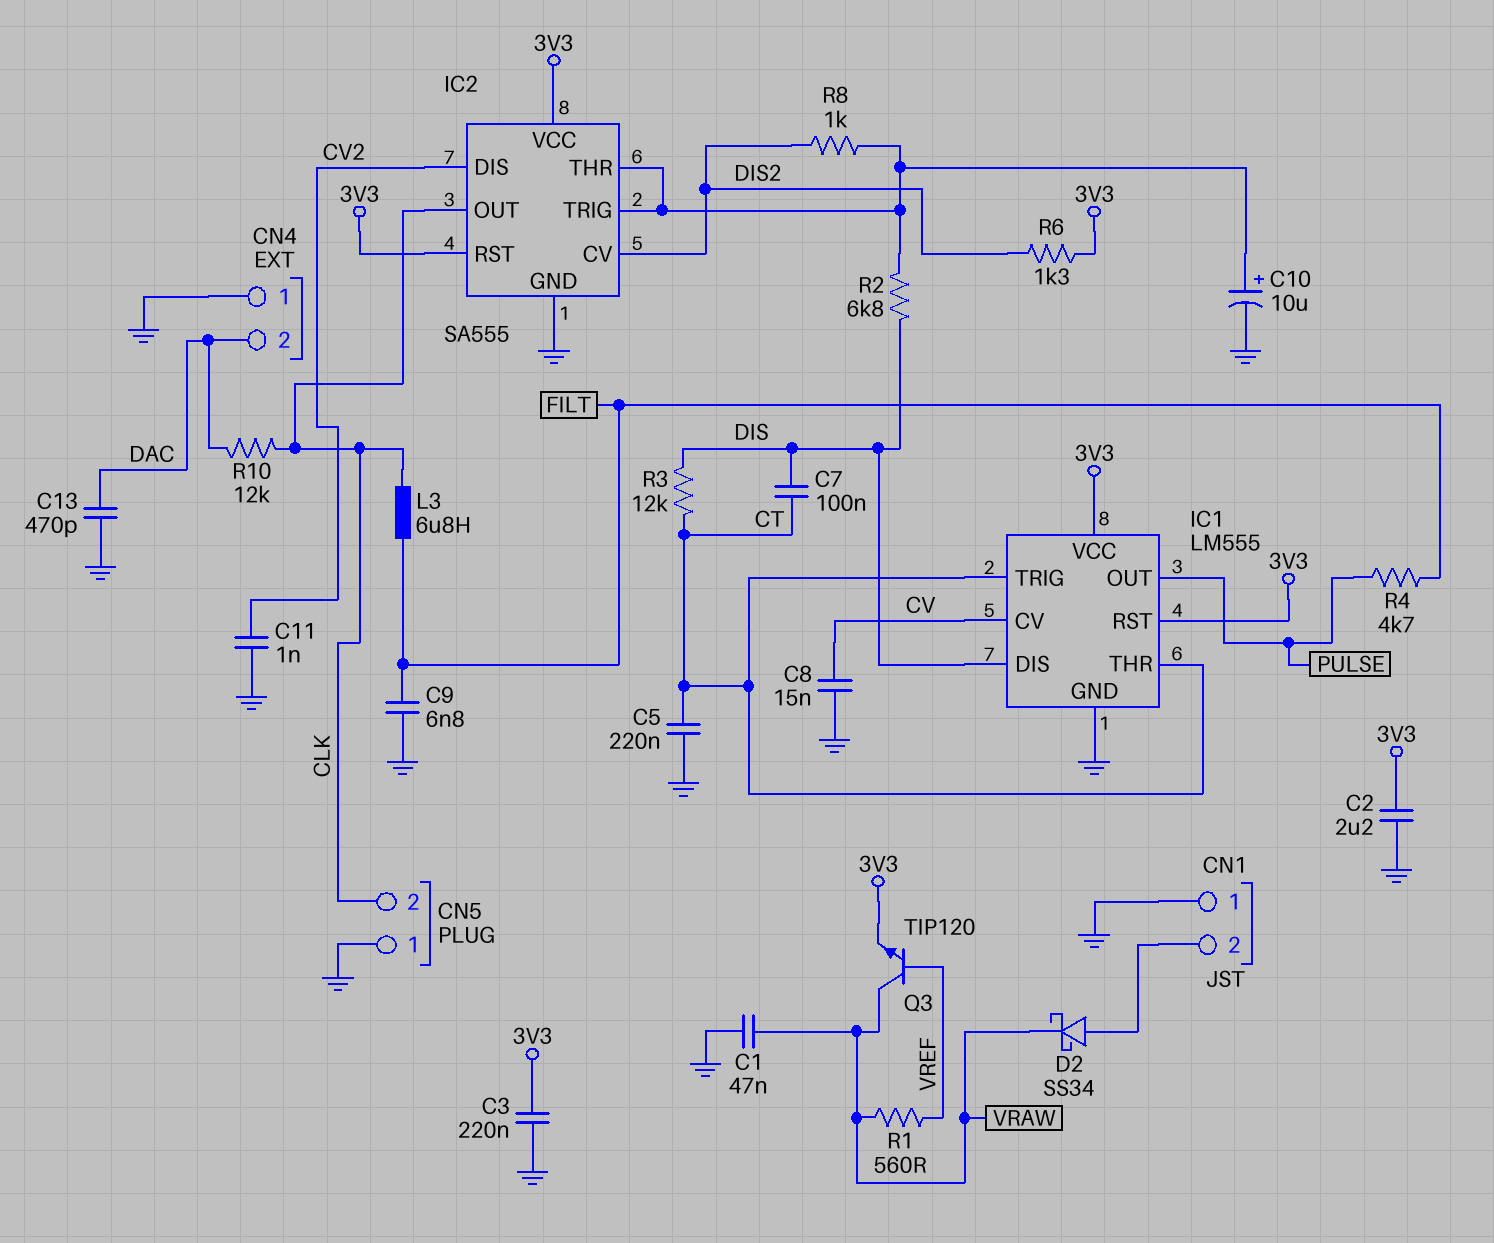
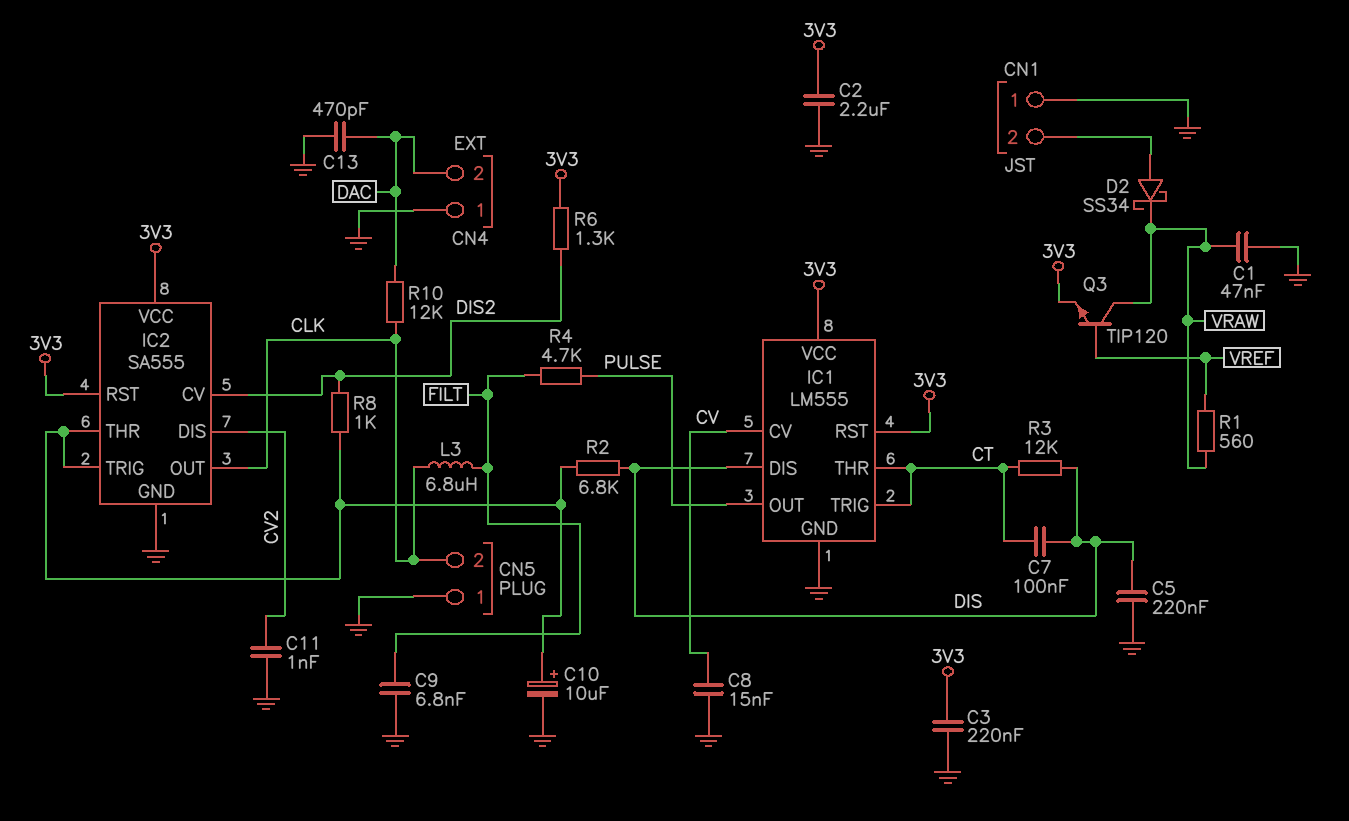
C5: 220nF (CT, GND) -> 220nF (DIS, GND)

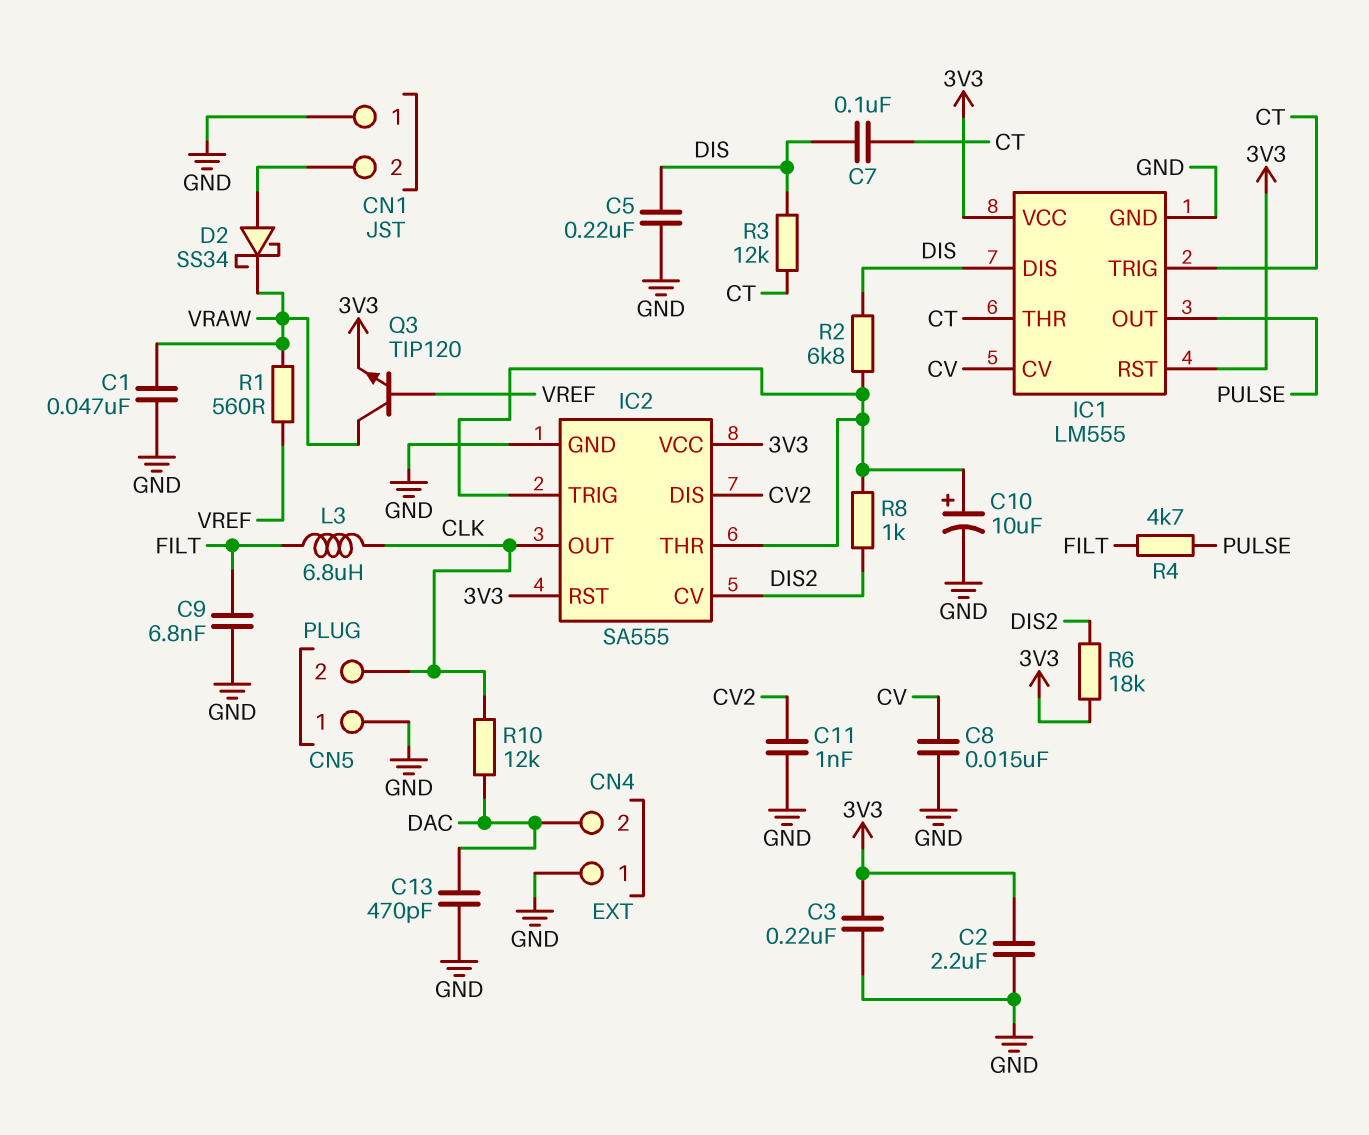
R6: 1.3k (3V3, DIS2) -> 18k (3V3, DIS2)

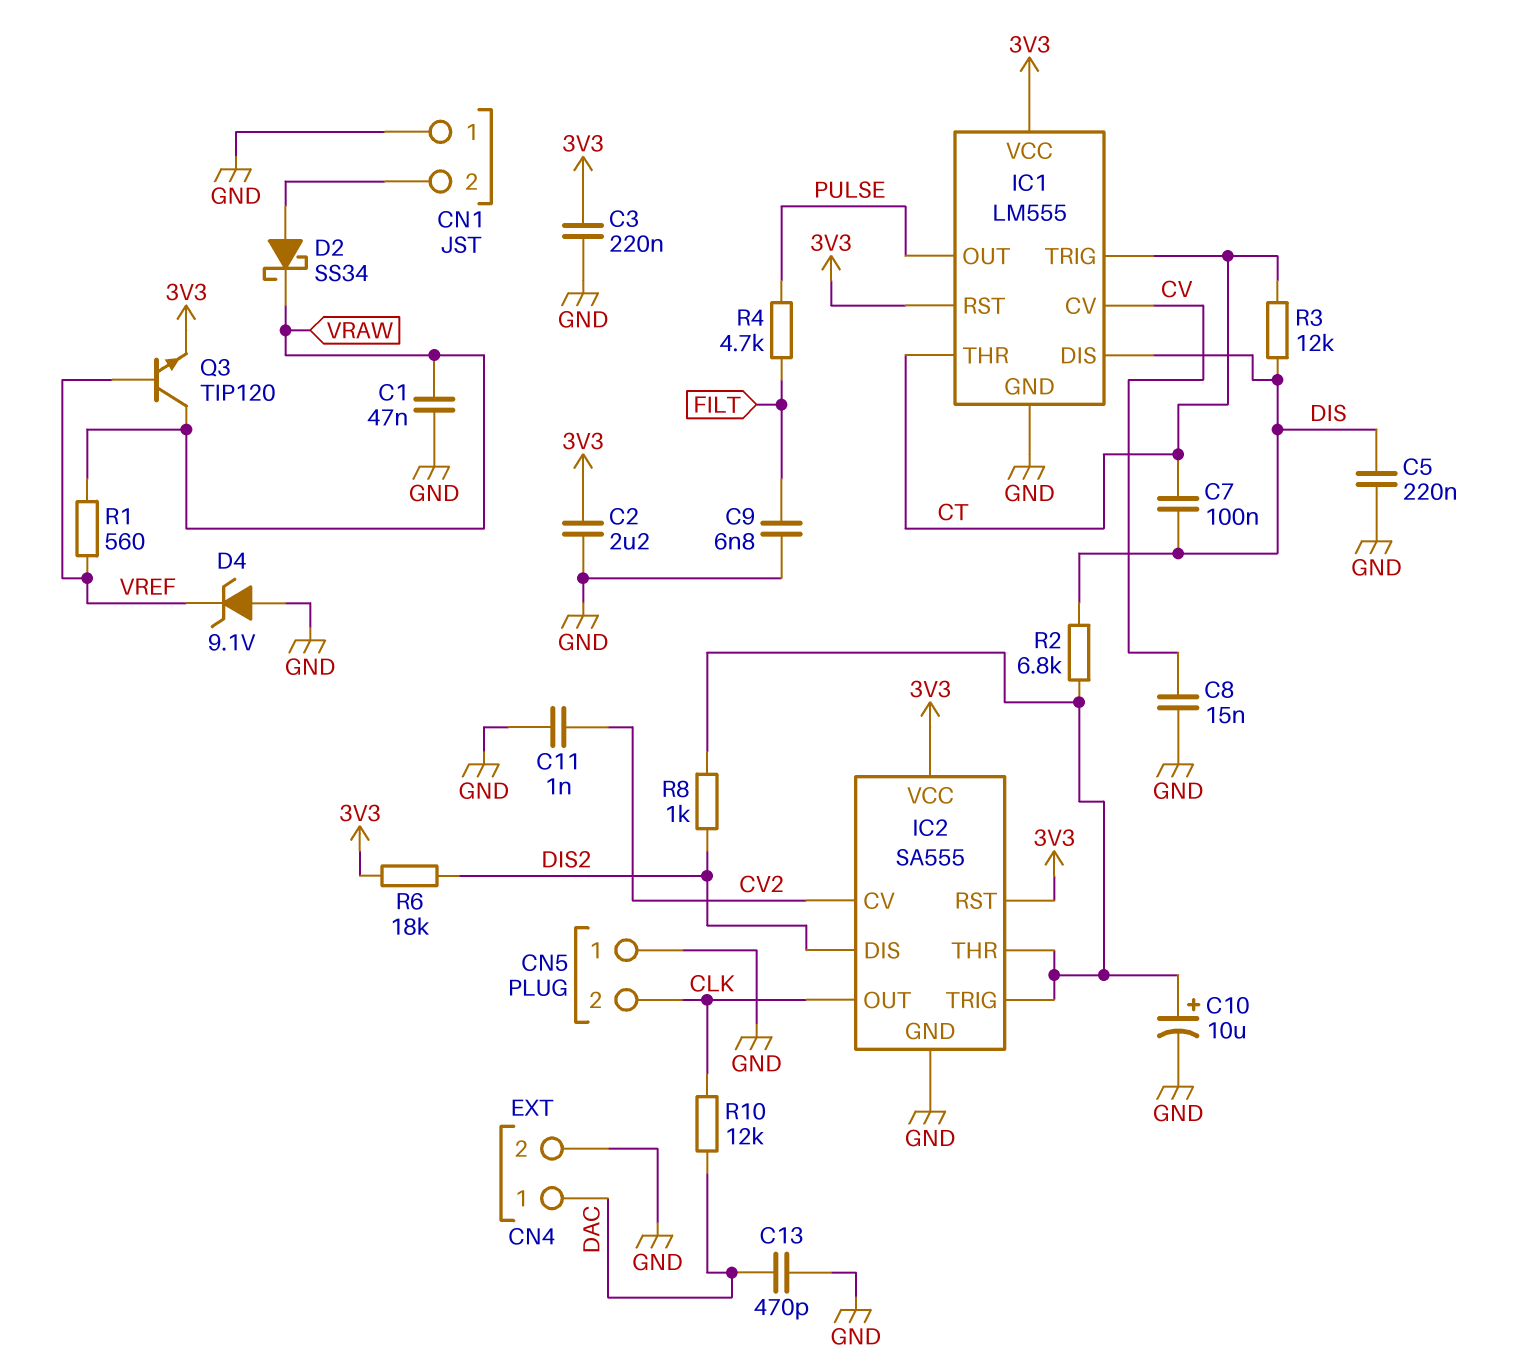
CN4 pin 1: GND -> DAC
CN4 pin 2: DAC -> GND
D4: none -> zener 9.1V (A GND, K VREF)
IC2 pin CV: DIS2 -> CV2
IC2 pin DIS: CV2 -> DIS2
L3: 6.8uH (CLK, FILT) -> none

